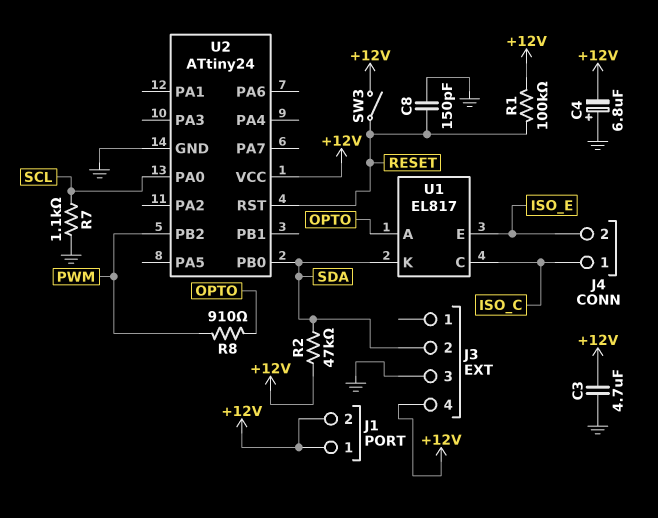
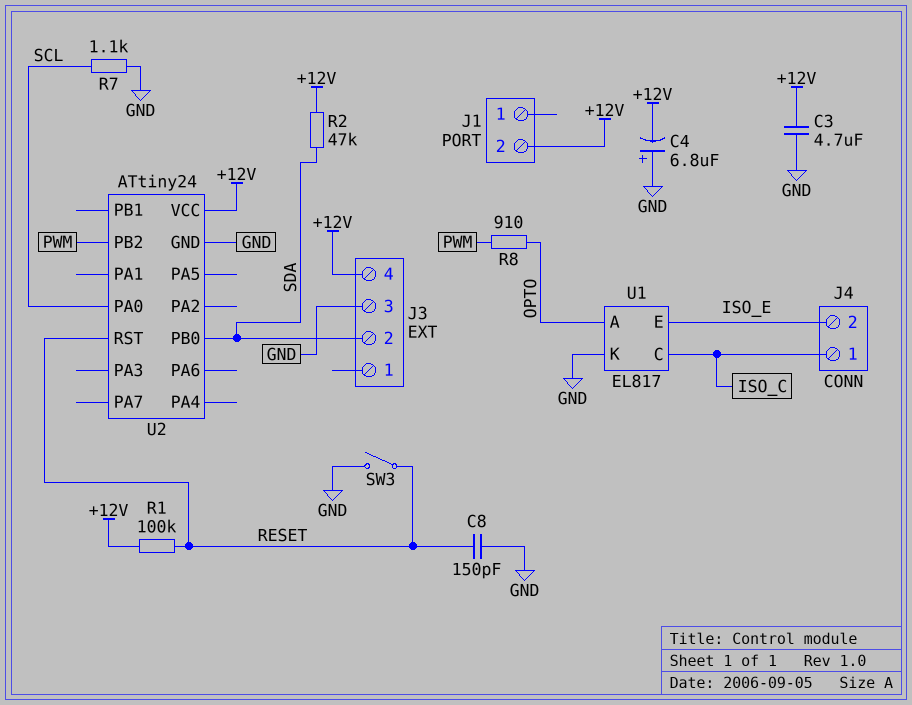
J1 pin 1: +12V -> none
SW3: switch (+12V, RESET) -> switch (GND, RESET)
U1 pin K: SDA -> GND

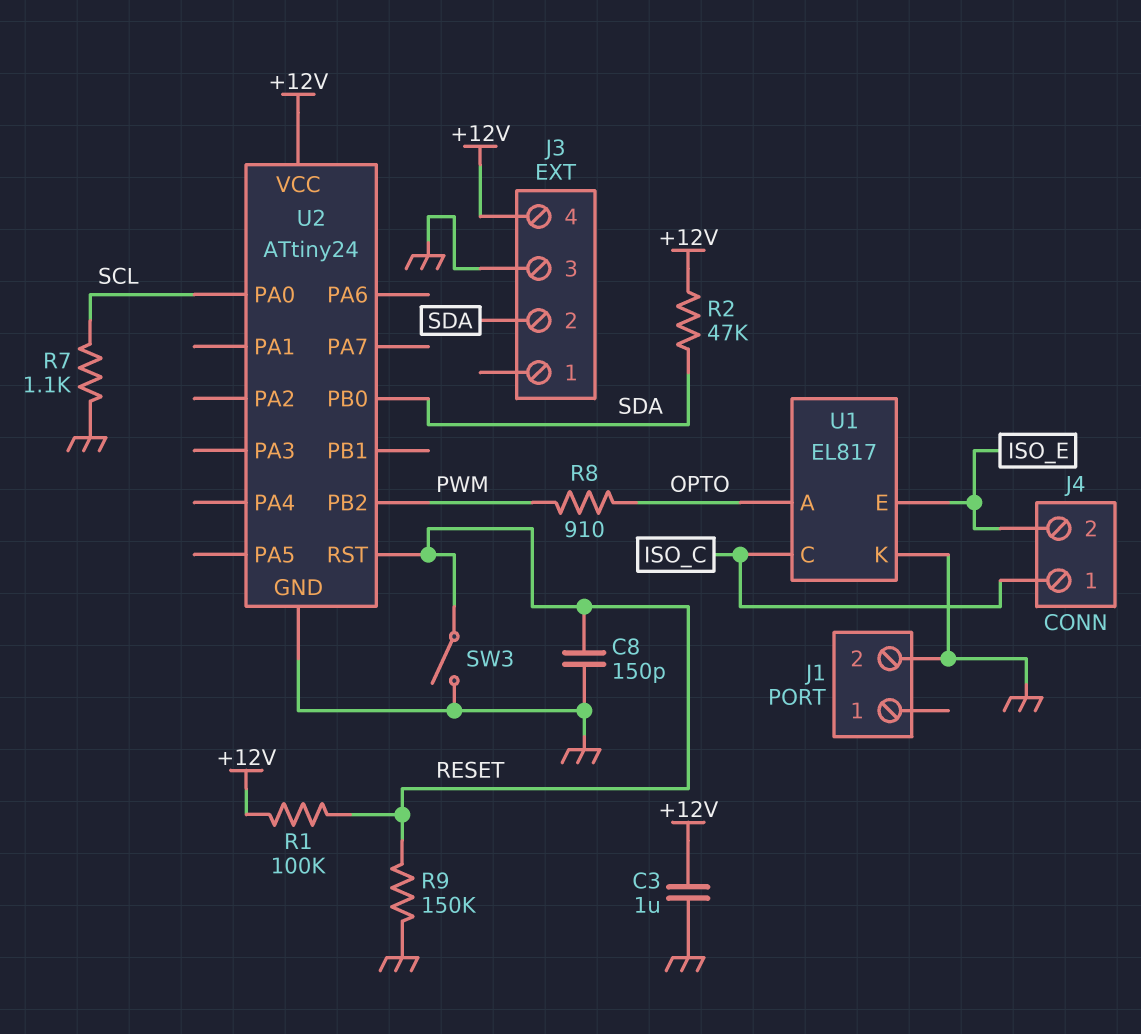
C3: 4.7uF (+12V, GND) -> 1uF (+12V, GND)
C4: 6.8uF (plus GND, minus +12V) -> none
J1 pin 2: +12V -> GND
R9: none -> 150k (GND, RESET)

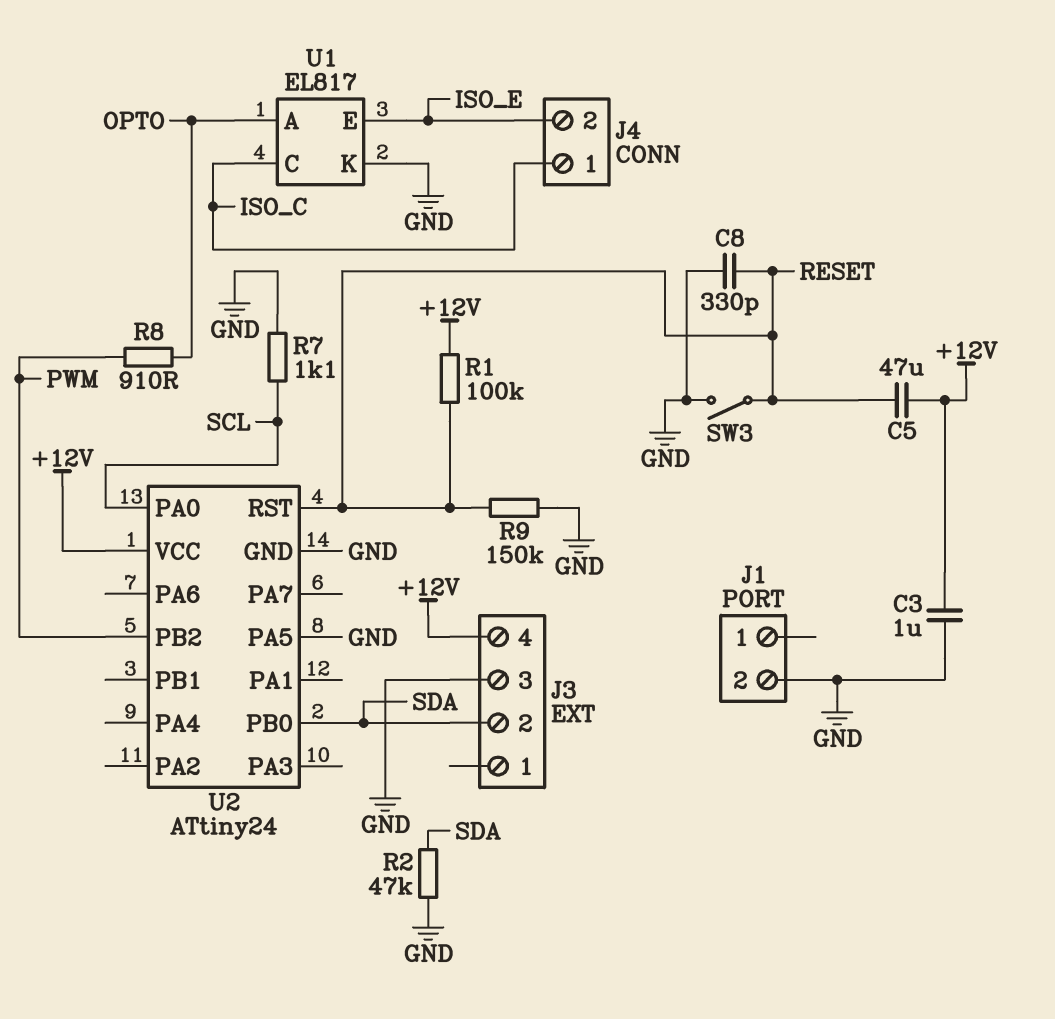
C5: none -> 47uF (+12V, RESET)
C8: 150pF (GND, RESET) -> 330pF (GND, RESET)
R2: 47k (+12V, SDA) -> 47k (GND, SDA)
U2 pin PA5: none -> GND

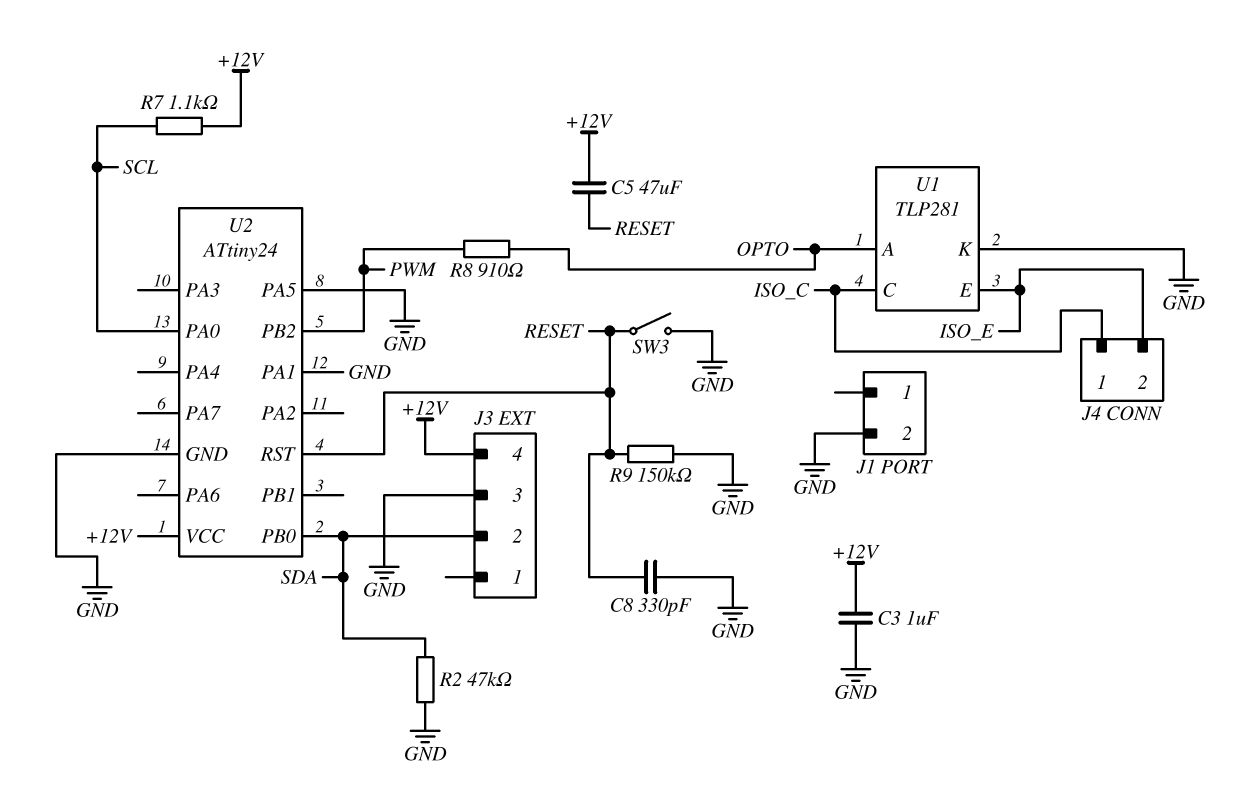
R1: 100k (+12V, RESET) -> none
R7: 1.1k (GND, SCL) -> 1.1k (+12V, SCL)
U1: EL817 -> TLP281
U2 pin PA1: none -> GND

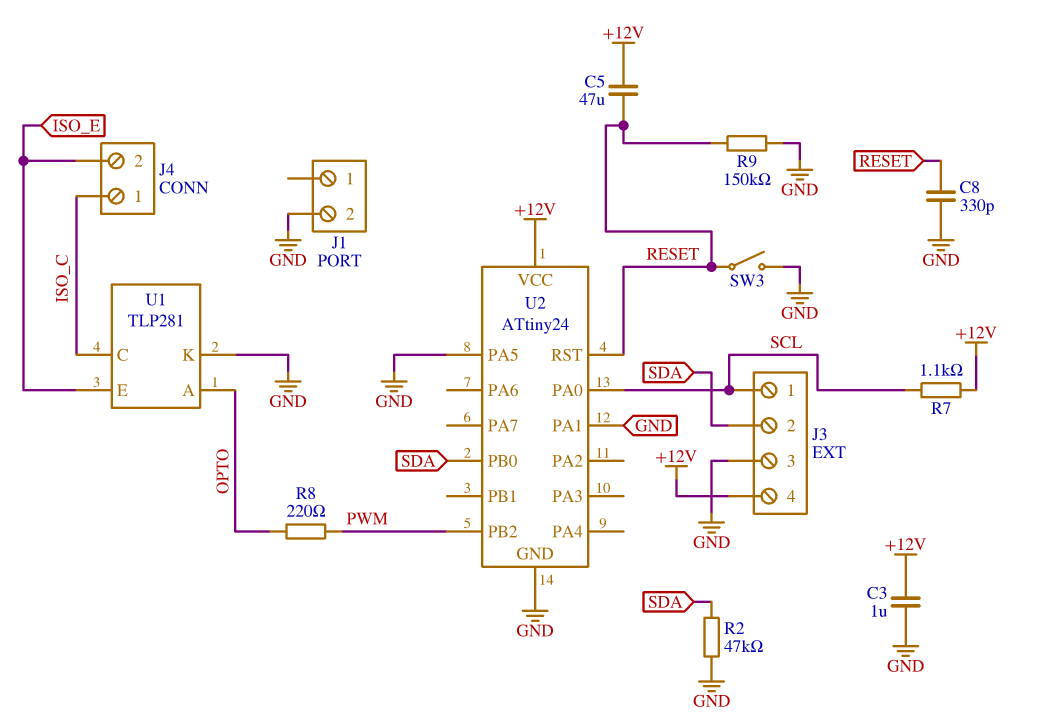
J3 pin 1: none -> SCL
R8: 910 (OPTO, PWM) -> 220 (OPTO, PWM)

